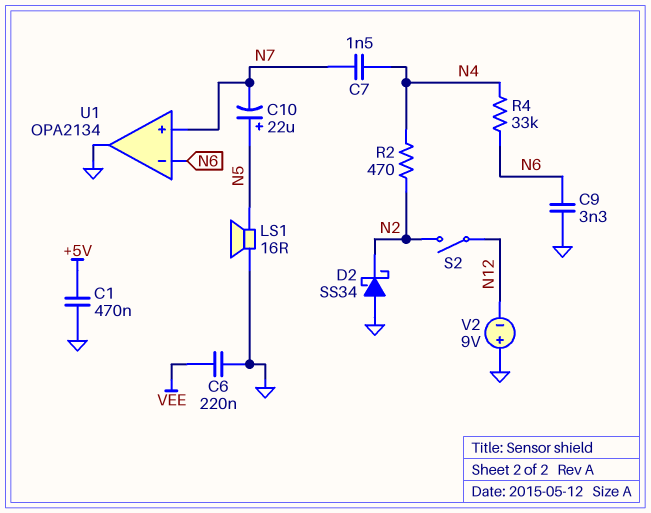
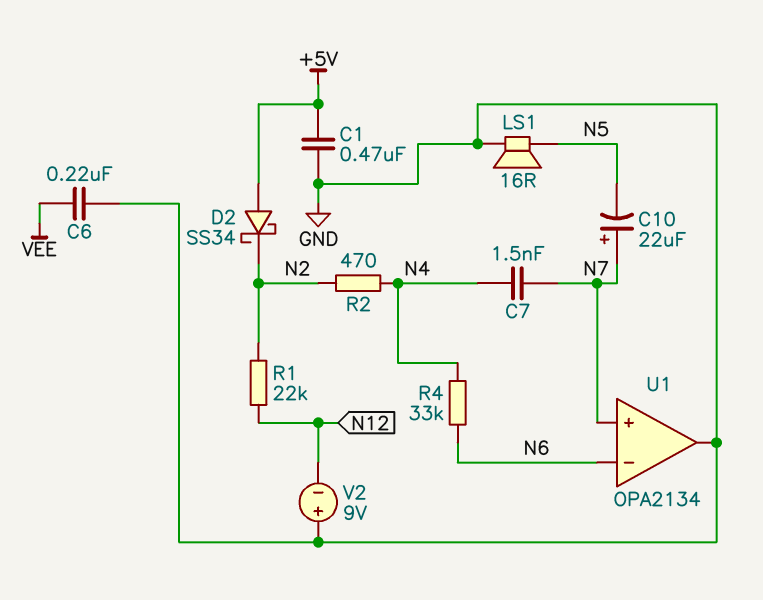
C9: 3.3nF (GND, N6) -> none
C10: 22uF (plus N5, minus N7) -> 22uF (plus N7, minus N5)
D2: schottky SS34 (A GND, K N2) -> schottky SS34 (A +5V, K N2)
R1: none -> 22k (N2, N12)
S2: switch (N2, N12) -> none

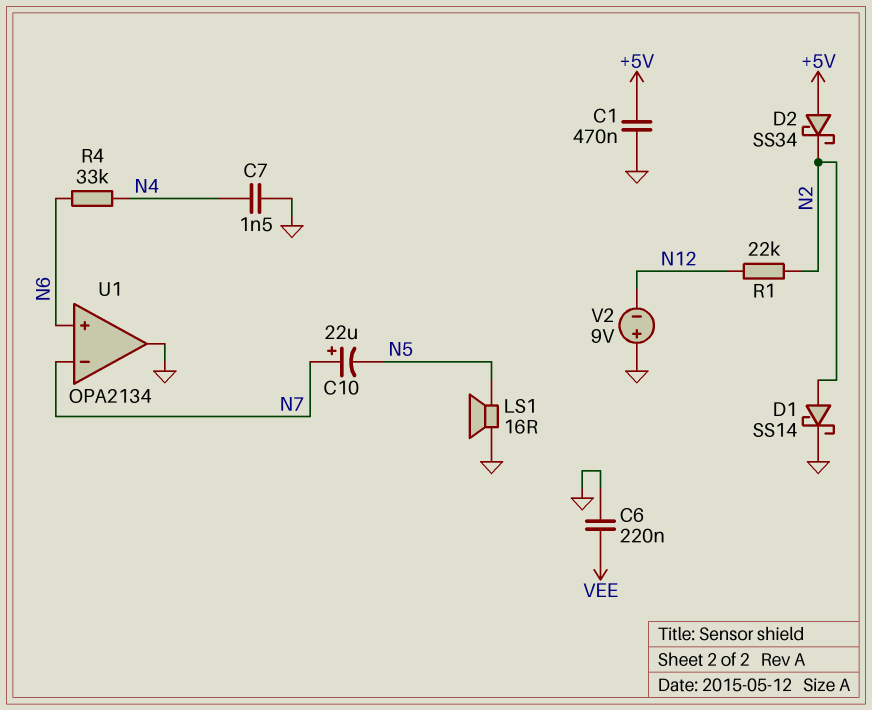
C7: 1.5nF (N4, N7) -> 1.5nF (GND, N4)
D1: none -> schottky SS14 (A N2, K GND)
R2: 470 (N2, N4) -> none
U1 pin in+: N7 -> N6
U1 pin in-: N6 -> N7

